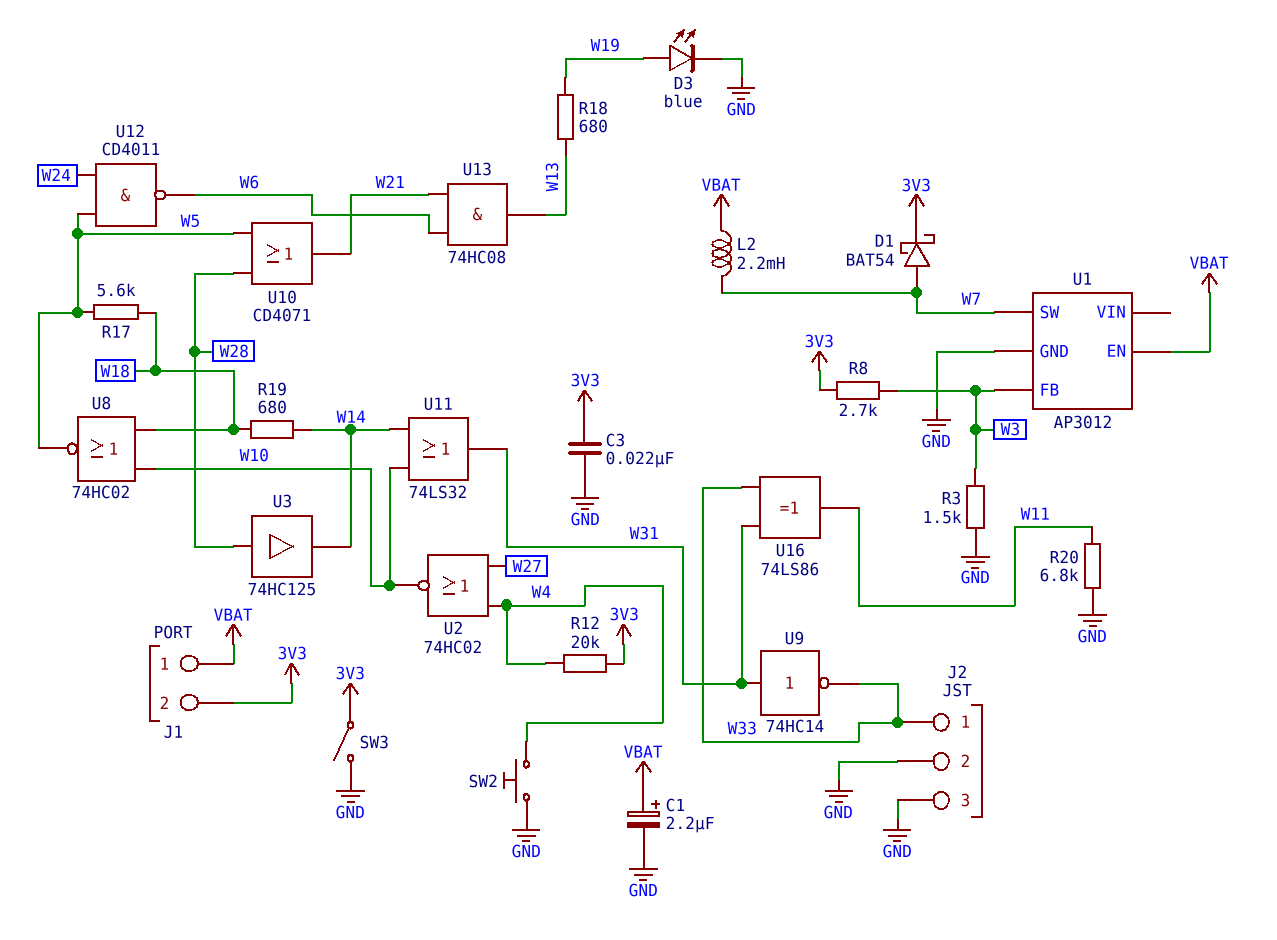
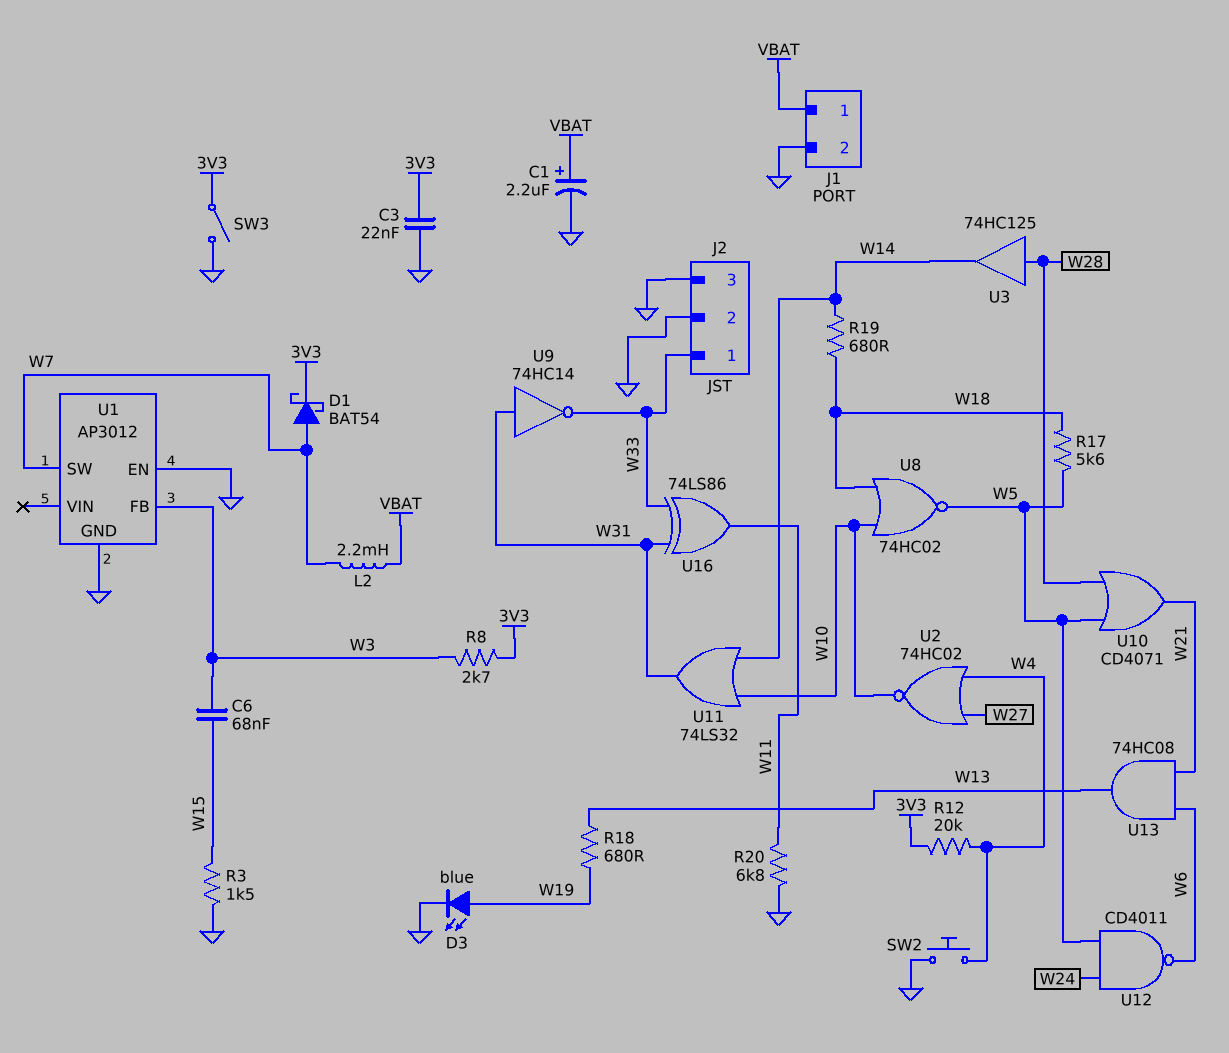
C6: none -> 68nF (W3, W15)
J1 pin 2: 3V3 -> GND
R3: 1.5k (GND, W3) -> 1.5k (GND, W15)
U1 pin EN: VBAT -> GND

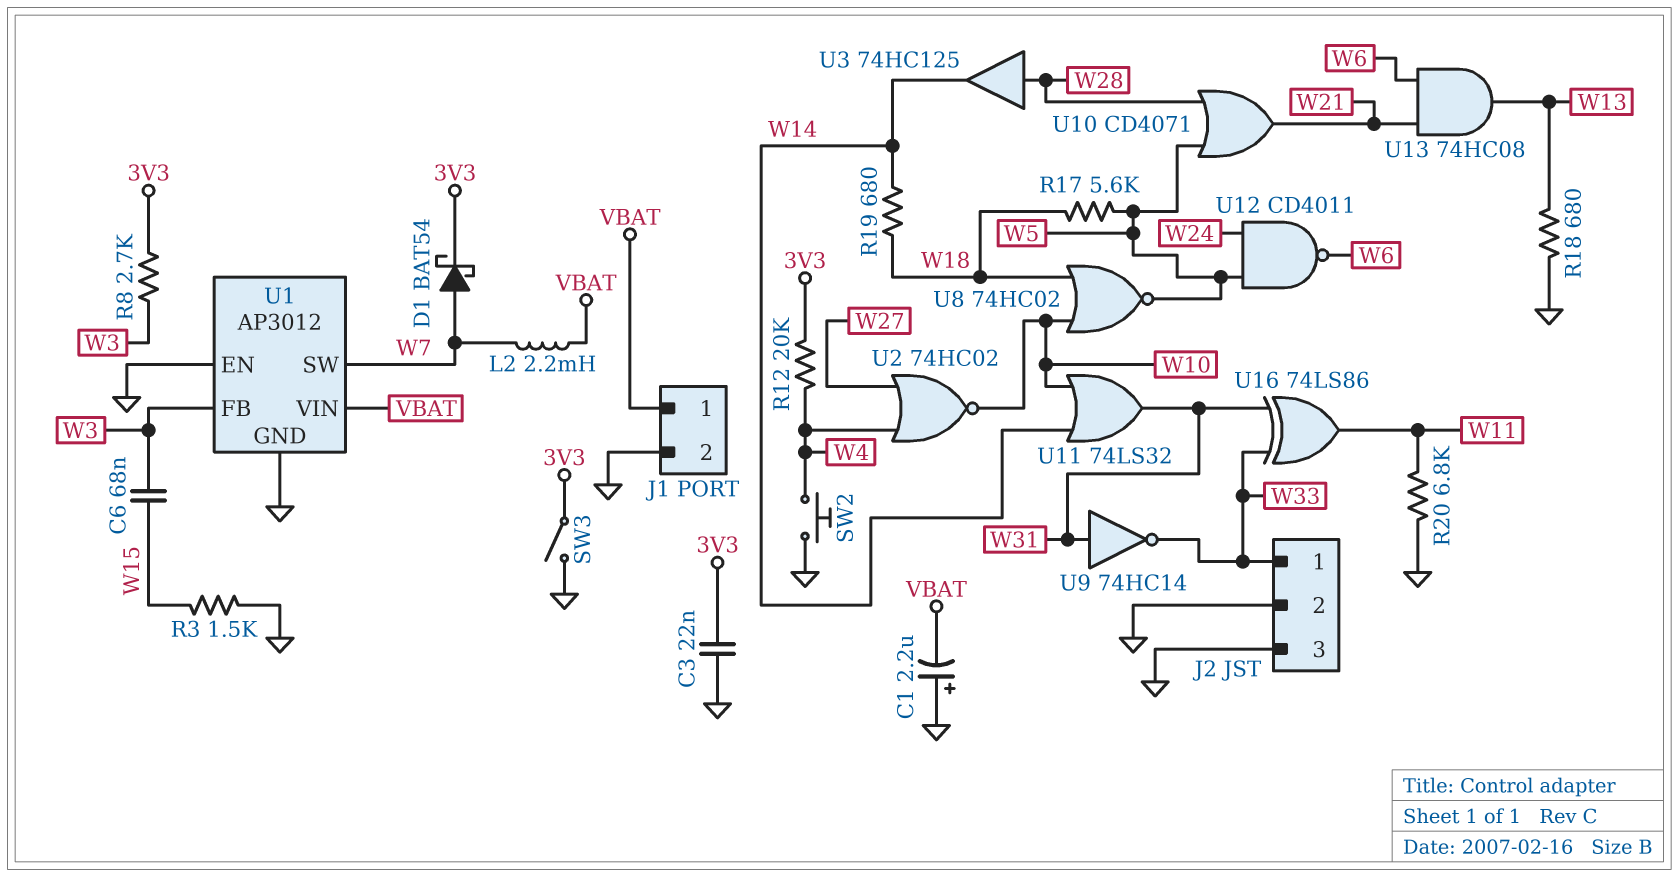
C1: 2.2uF (plus VBAT, minus GND) -> 2.2uF (plus GND, minus VBAT)
D3: LED blue (A W19, K GND) -> none
R18: 680 (W13, W19) -> 680 (GND, W13)
U1 pin VIN: none -> VBAT

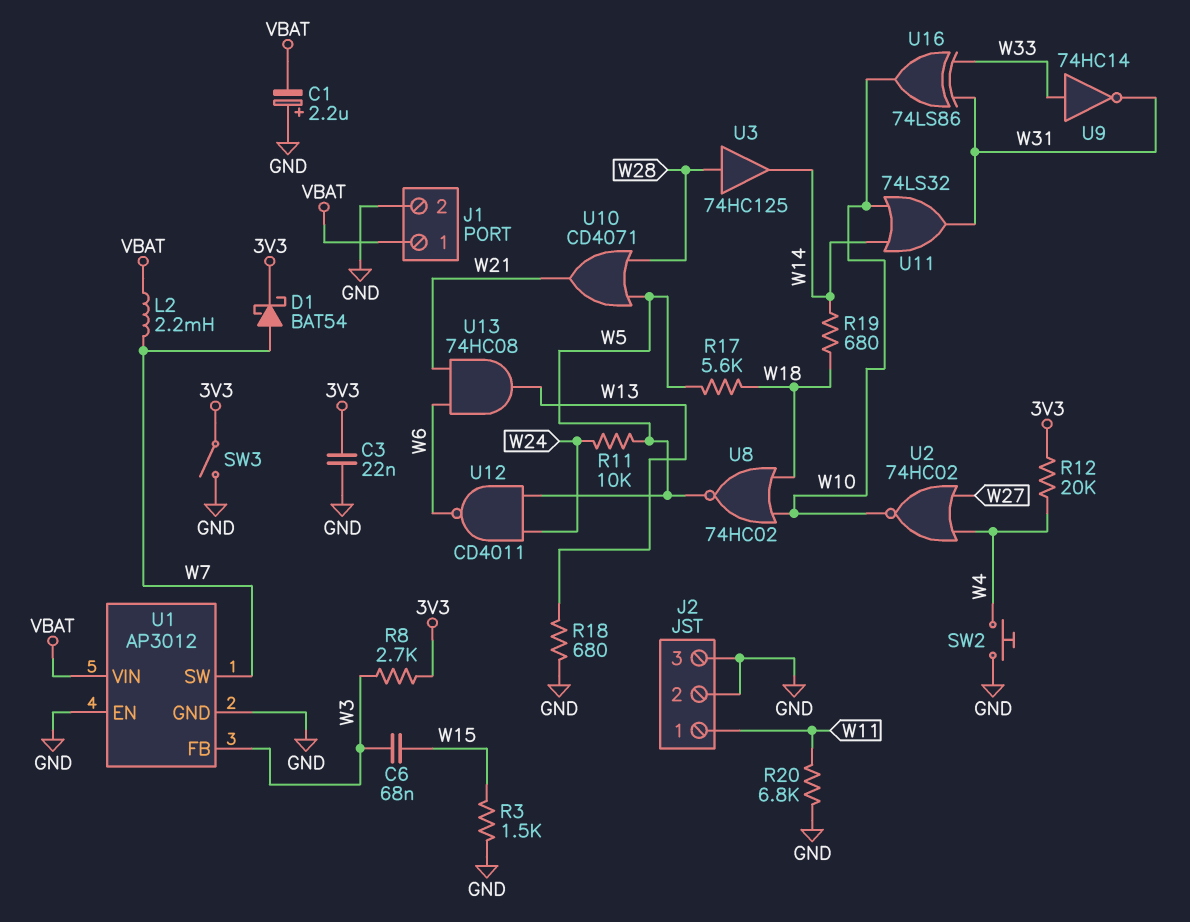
J2 pin 1: W33 -> W11
R11: none -> 10k (W5, W24)
U9: NOT 74HC14 (in W31, out W33) -> NOT 74HC14 (in W33, out W31)
U16: XOR 74LS86 (in W31, in W33, out W11) -> XOR 74LS86 (in W31, in W33, out W10)

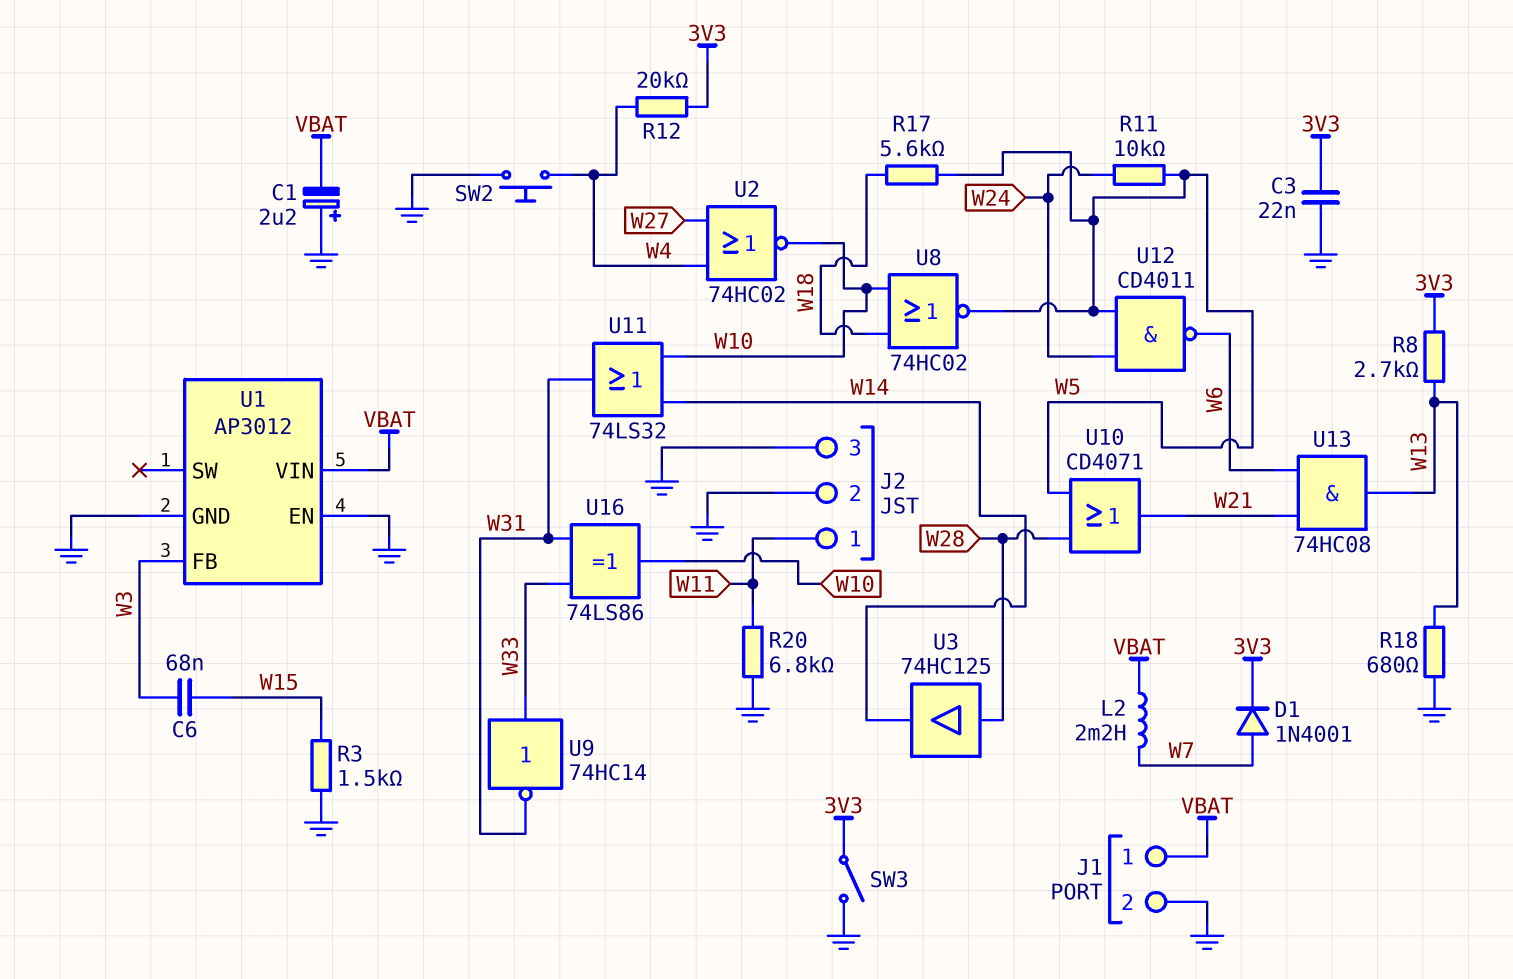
D1: schottky BAT54 (A W7, K 3V3) -> diode 1N4001 (A W7, K 3V3)
R8: 2.7k (3V3, W3) -> 2.7k (3V3, W13)
R19: 680 (W14, W18) -> none
U1 pin SW: W7 -> none

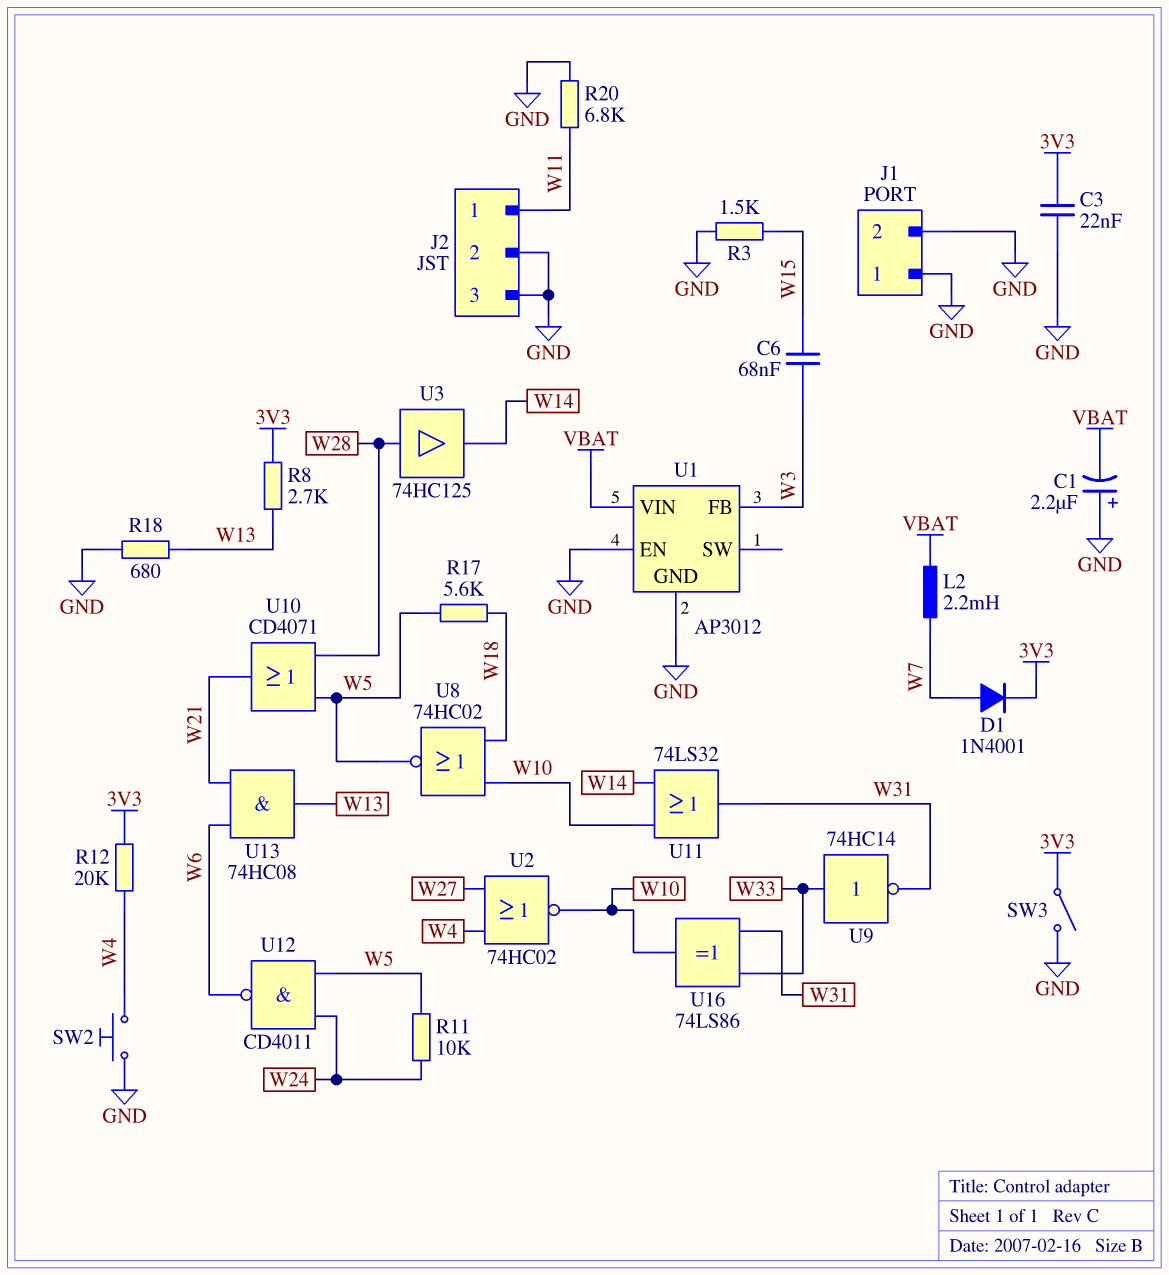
J1 pin 1: VBAT -> GND

